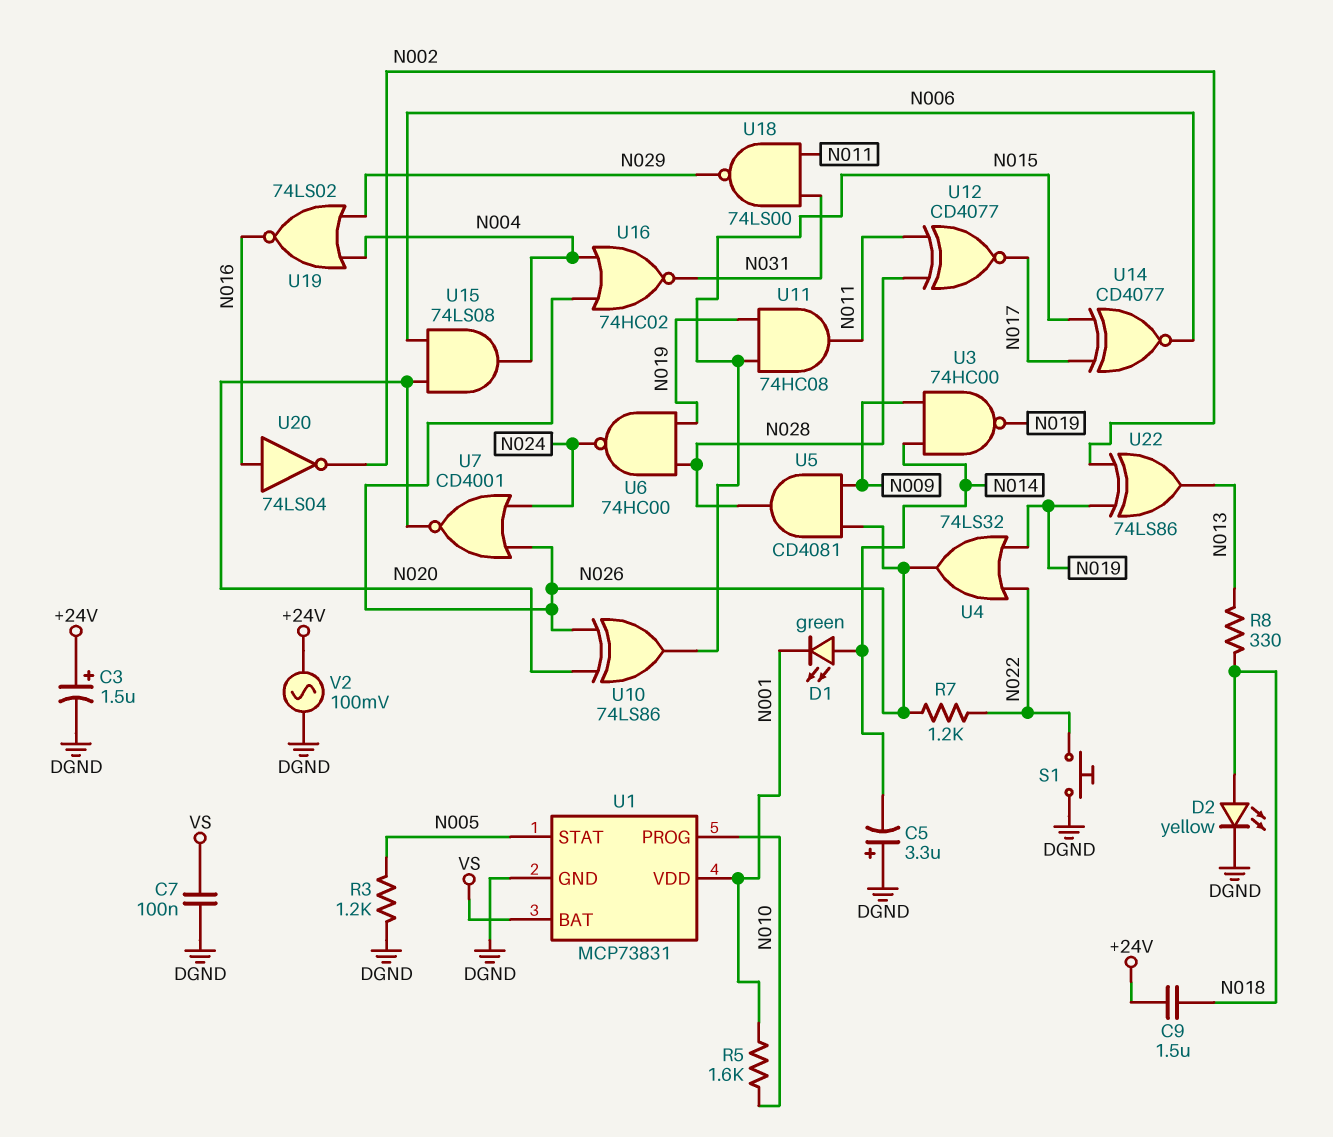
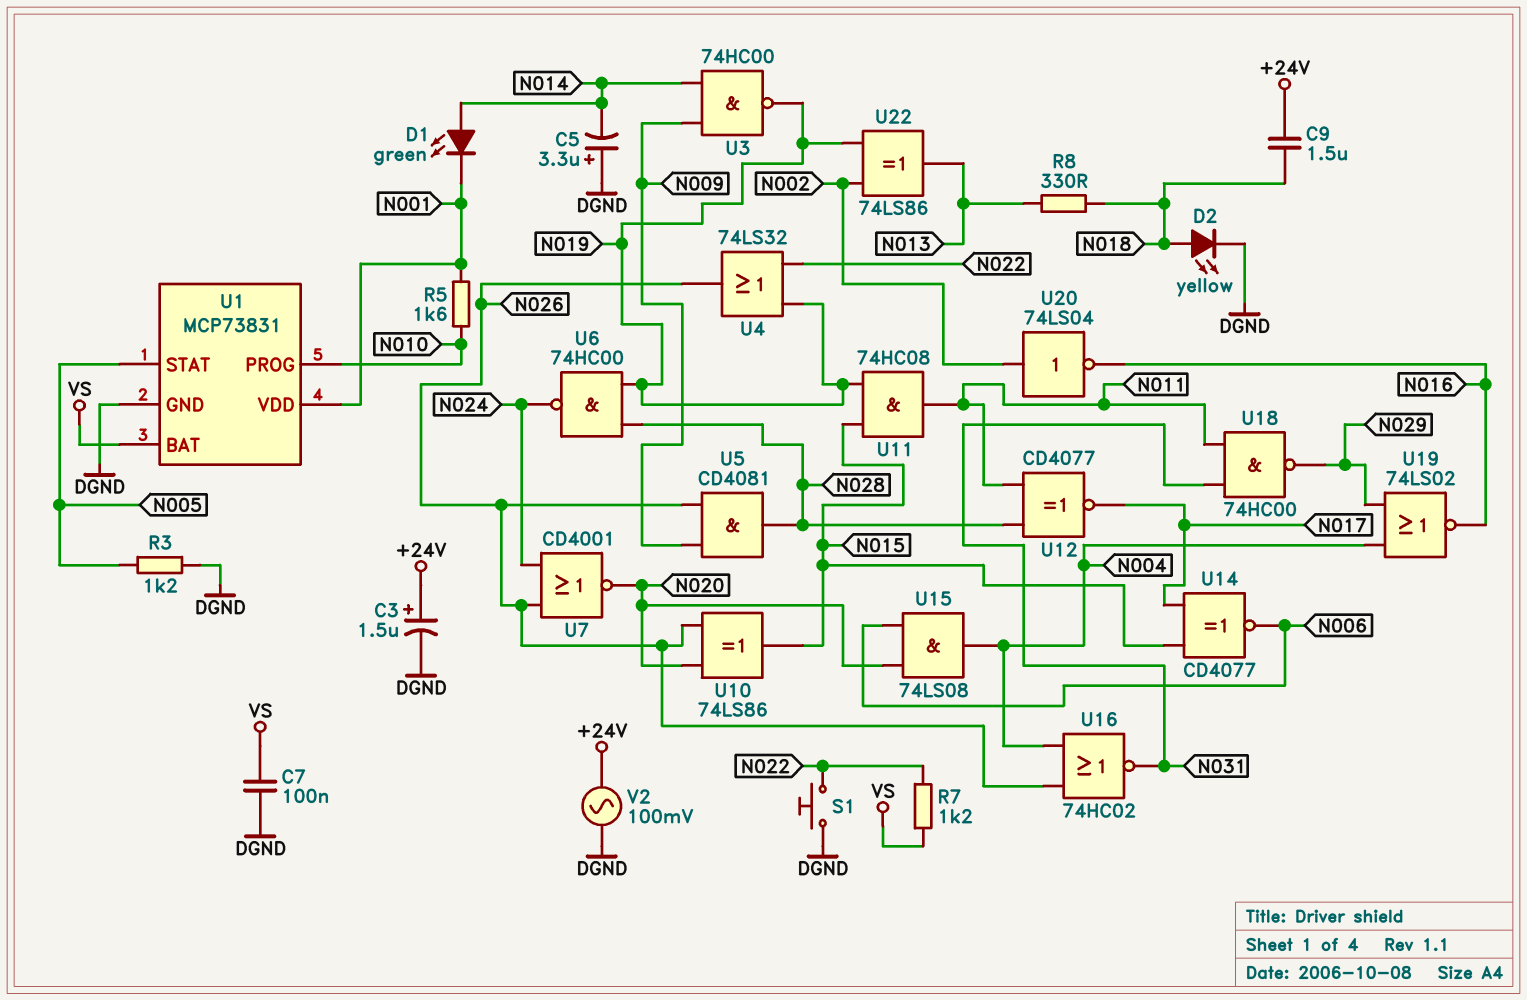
R7: 1.2k (N022, N026) -> 1.2k (N022, VS)
U18: NAND 74LS00 (in N011, in N031, out N029) -> NAND 74HC00 (in N011, in N031, out N029)
U20: NOT 74LS04 (in N016, out N002) -> NOT 74LS04 (in N002, out N016)

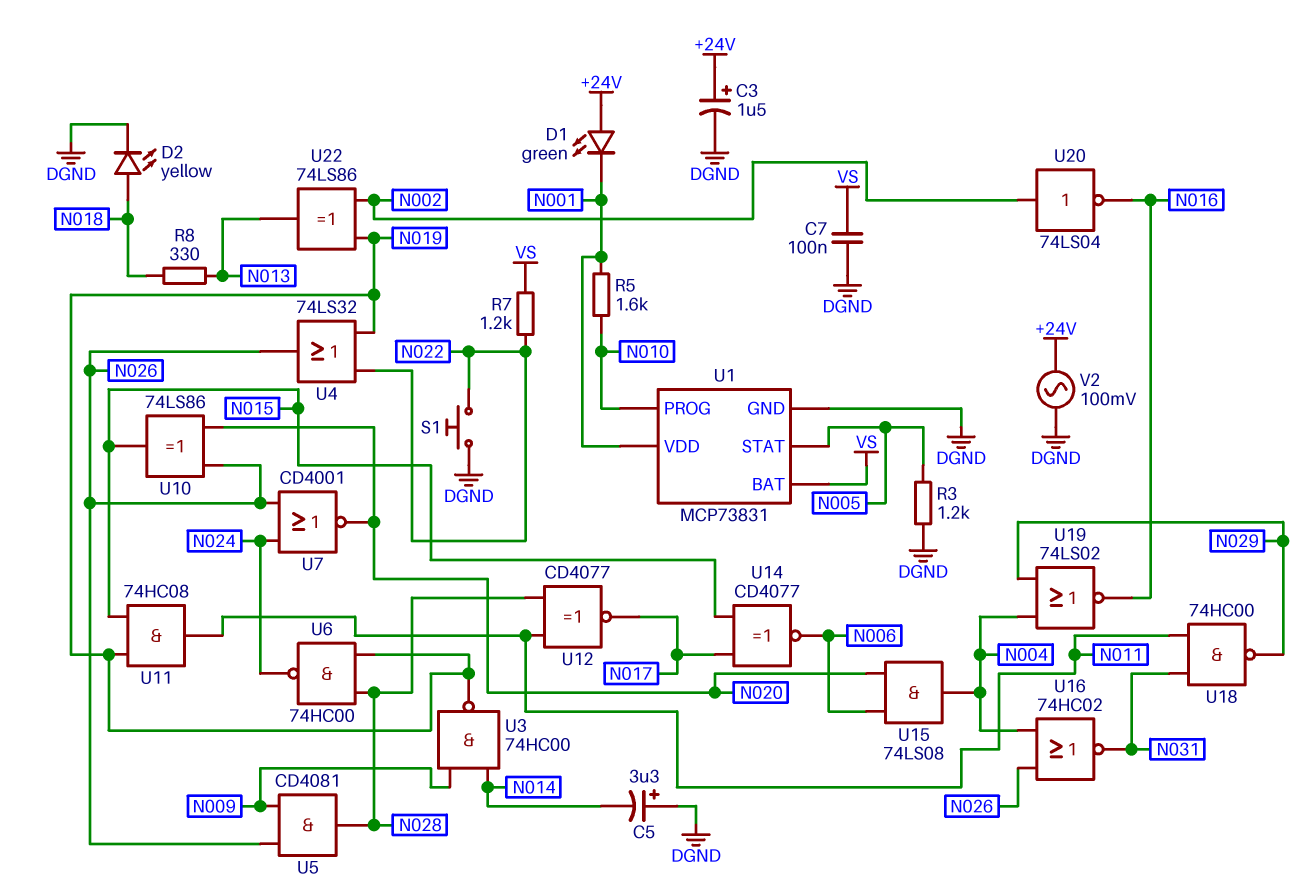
C9: 1.5uF (+24V, N018) -> none
D1: LED green (A N014, K N001) -> LED green (A +24V, K N001)

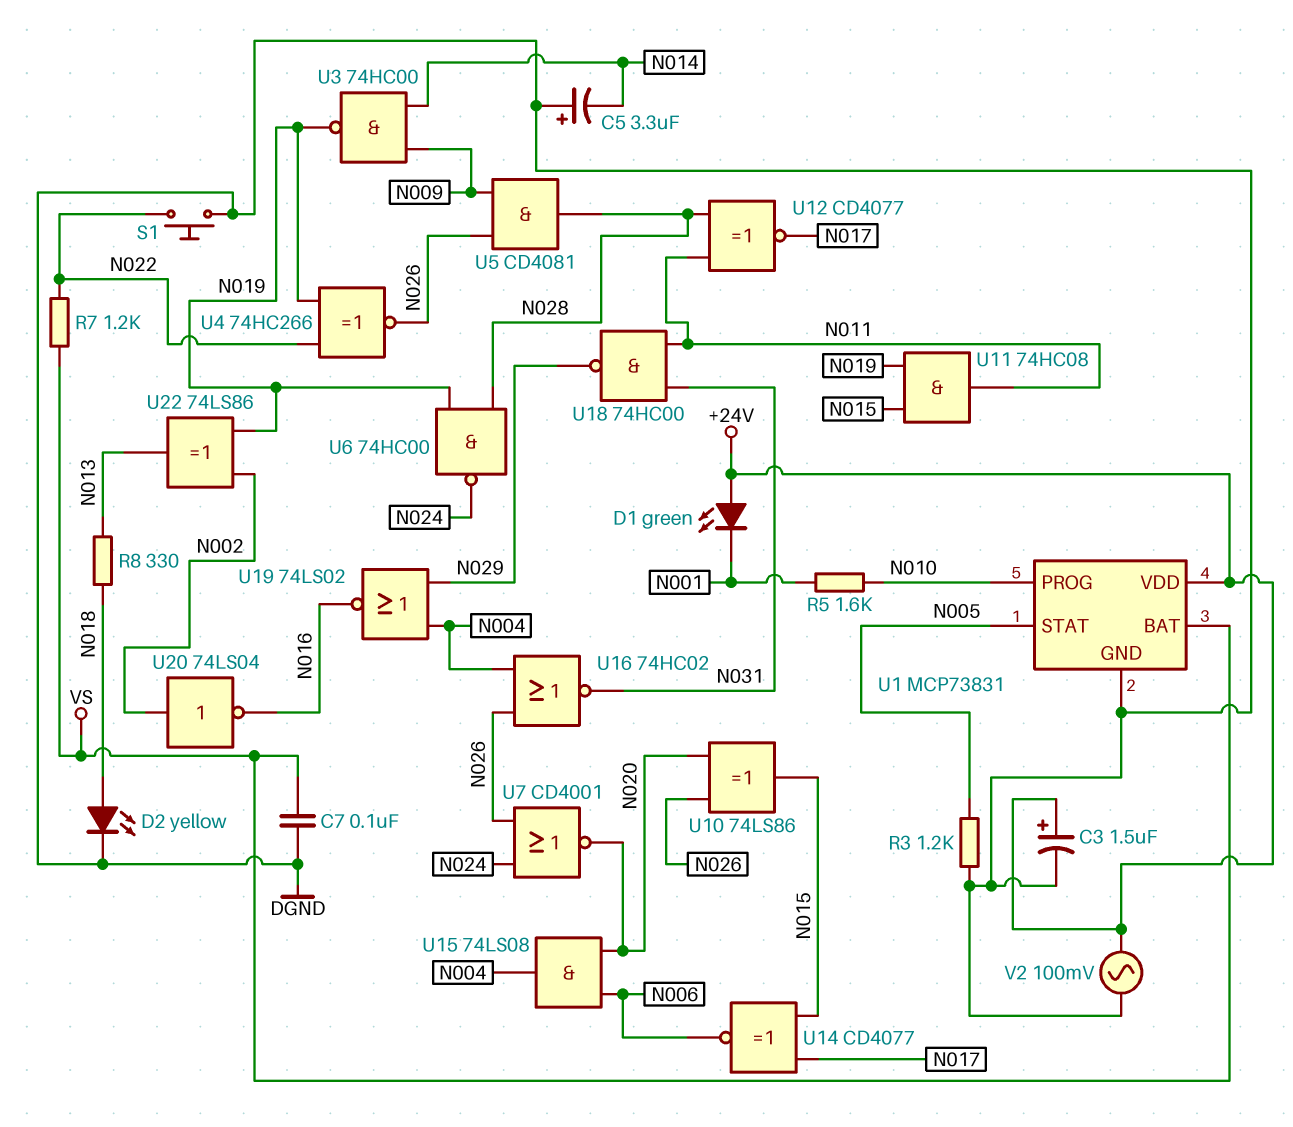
U1 pin VDD: N001 -> +24V
U4: OR 74LS32 (in N019, in N022, out N026) -> XNOR 74HC266 (in N019, in N022, out N026)

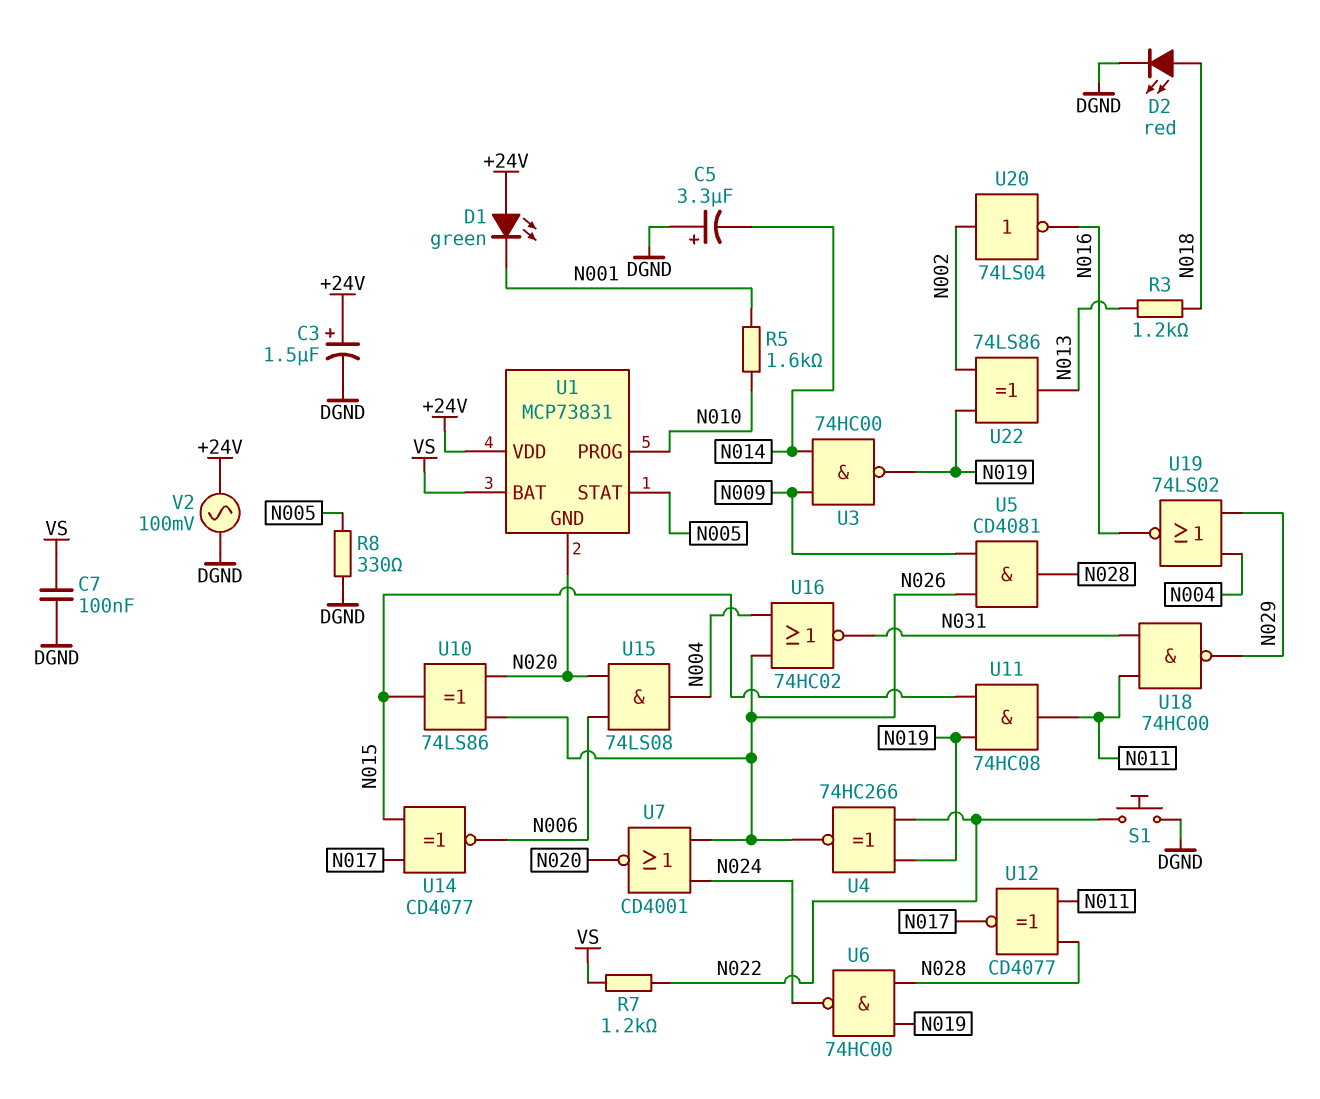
D2: LED yellow (A N018, K DGND) -> LED red (A N018, K DGND)
R3: 1.2k (DGND, N005) -> 1.2k (N013, N018)
R8: 330 (N013, N018) -> 330 (DGND, N005)
U1 pin GND: DGND -> N020

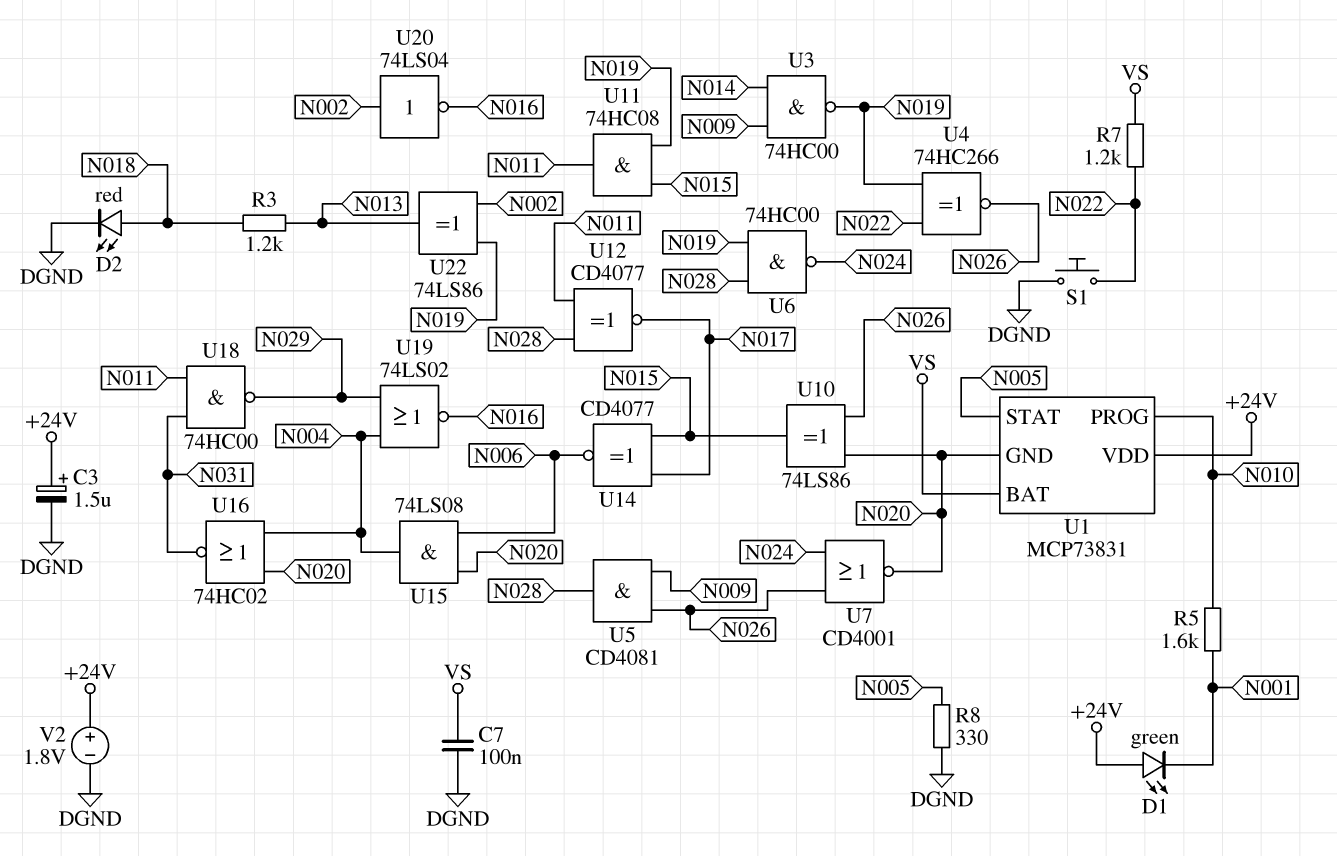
C5: 3.3uF (plus DGND, minus N014) -> none
U16: NOR 74HC02 (in N004, in N026, out N031) -> NOR 74HC02 (in N004, in N020, out N031)
V2: AC 100mV (+24V, DGND) -> 1.8V (plus +24V, minus DGND)

